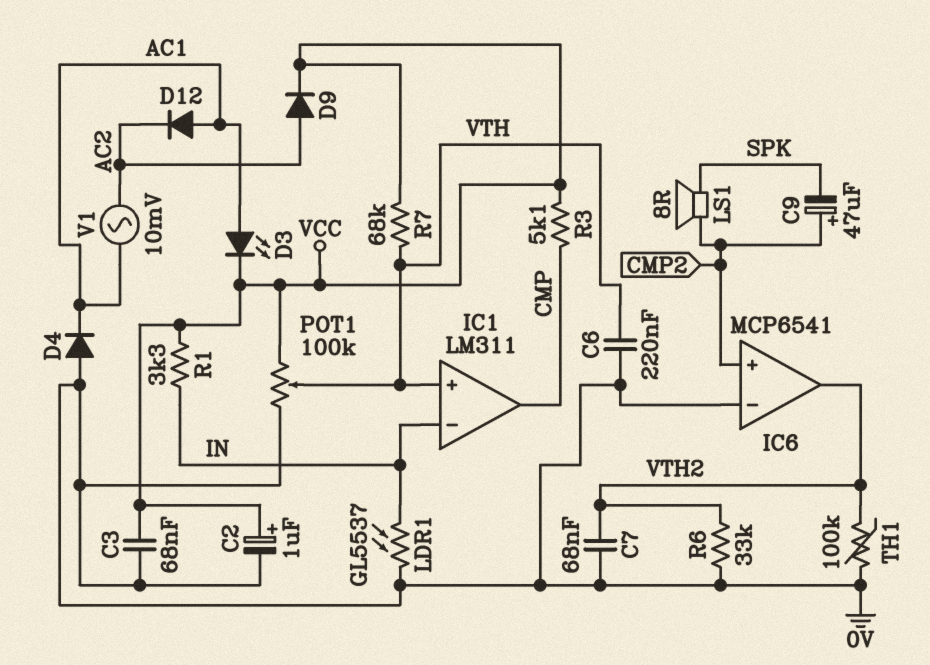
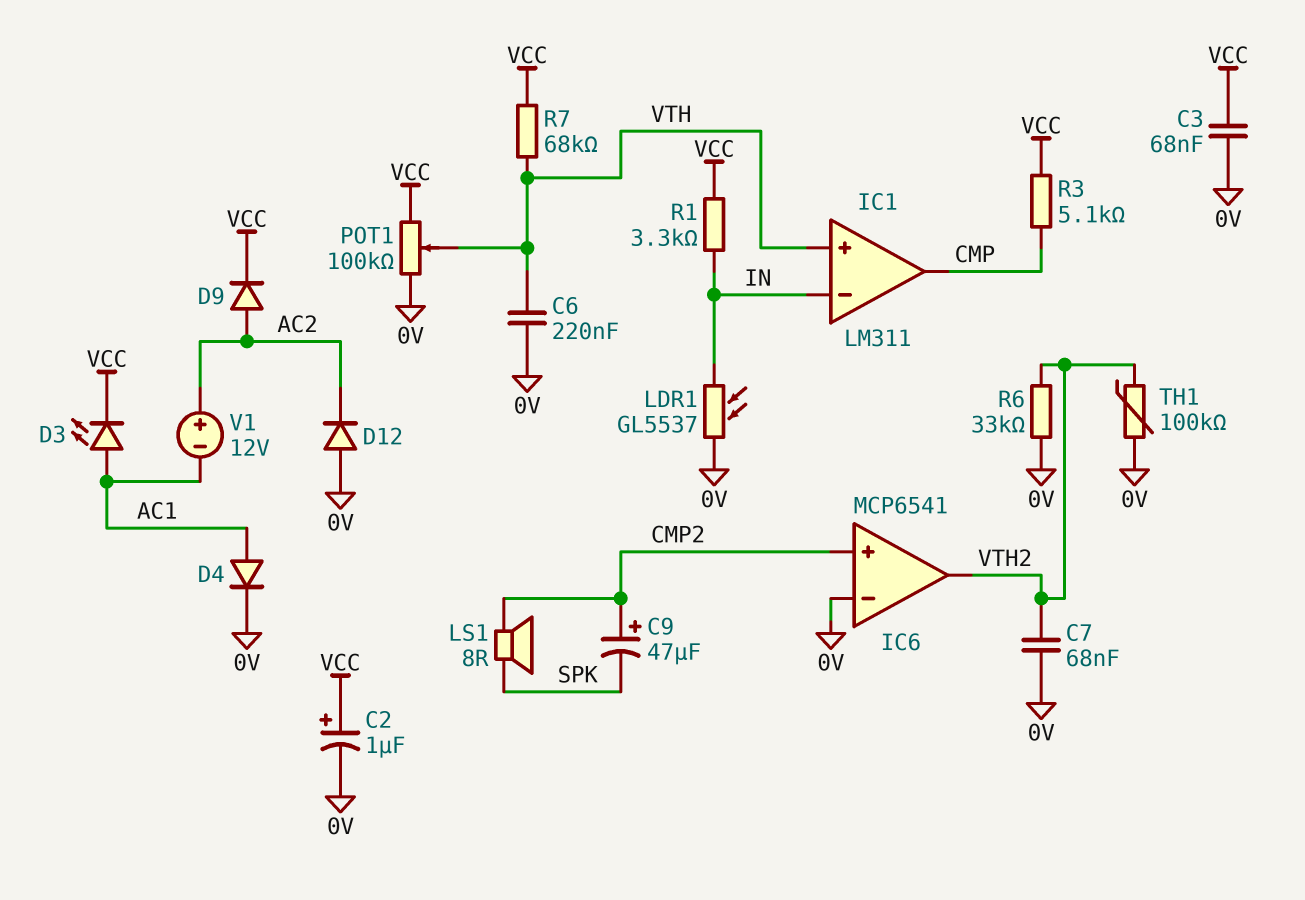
D4: diode (A 0V, K AC1) -> diode (A AC1, K 0V)
D12: diode (A AC1, K AC2) -> diode (A 0V, K AC2)
V1: AC 10mV (AC1, AC2) -> 12V (plus AC2, minus AC1)

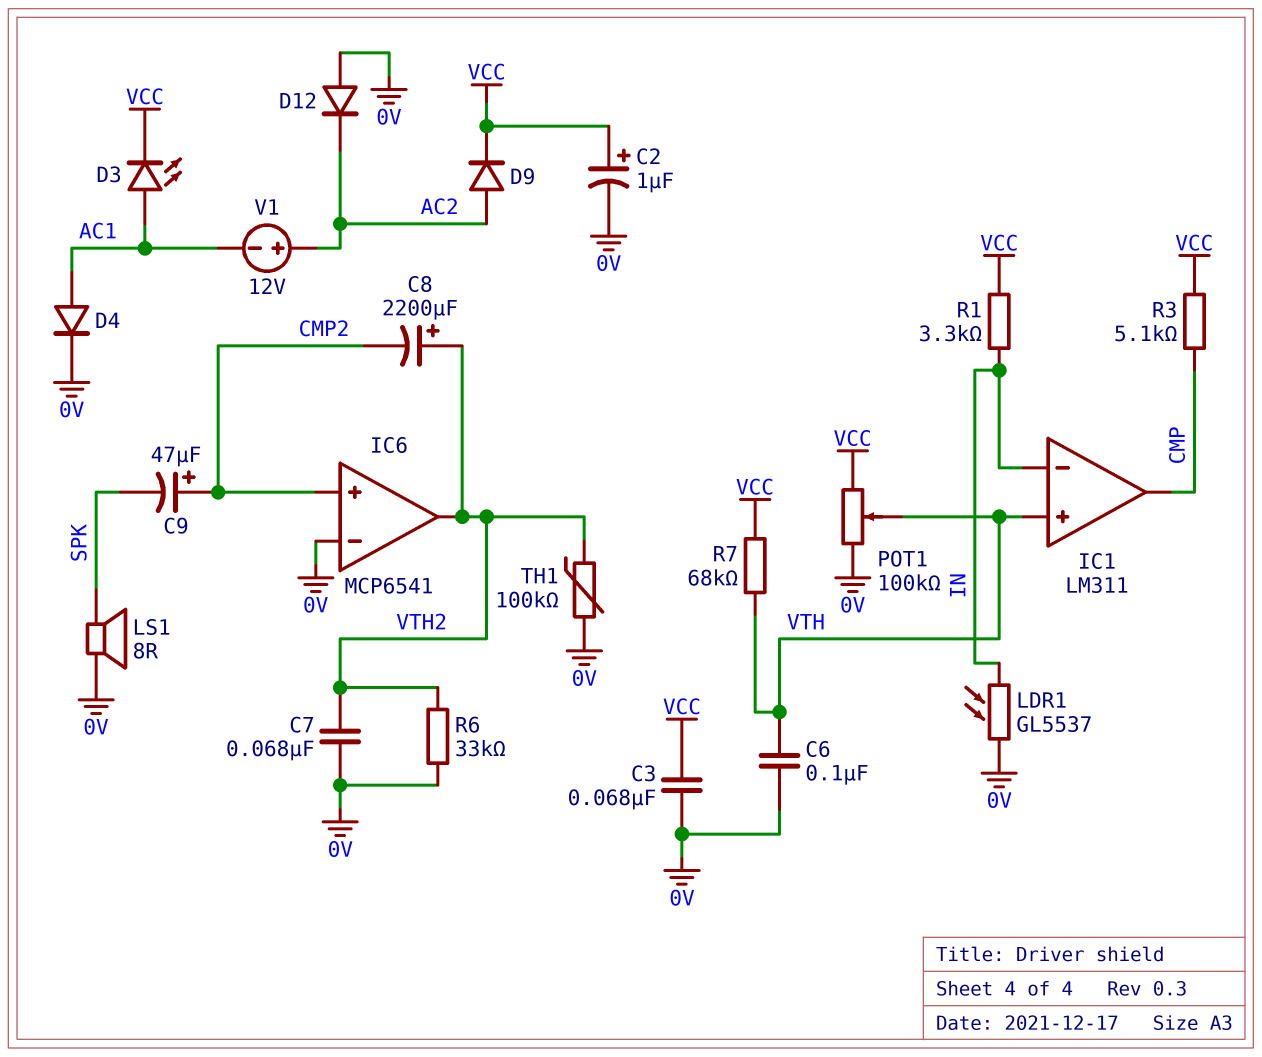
C6: 220nF (0V, VTH) -> 100nF (0V, VTH)
C8: none -> 2200uF (plus VTH2, minus CMP2)
LS1: speaker 8R (CMP2, SPK) -> speaker 8R (0V, SPK)

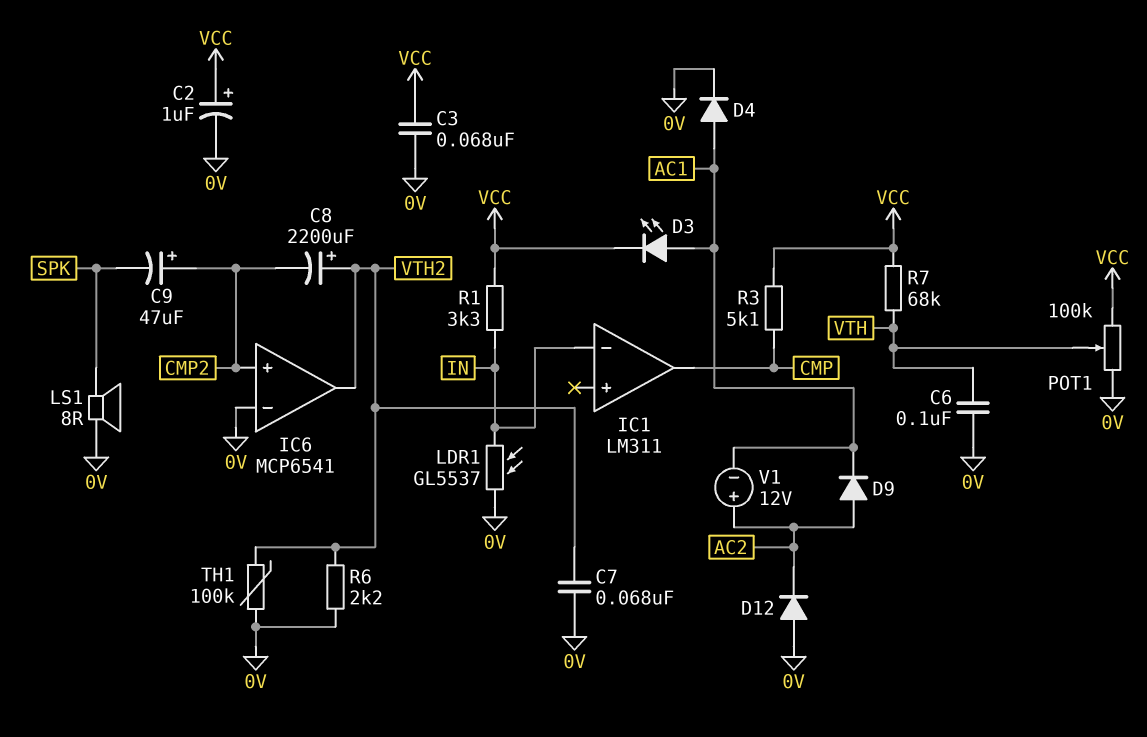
D9: diode (A AC2, K VCC) -> diode (A AC2, K AC1)
IC1 pin in+: VTH -> none
R6: 33k (0V, VTH2) -> 2.2k (0V, VTH2)

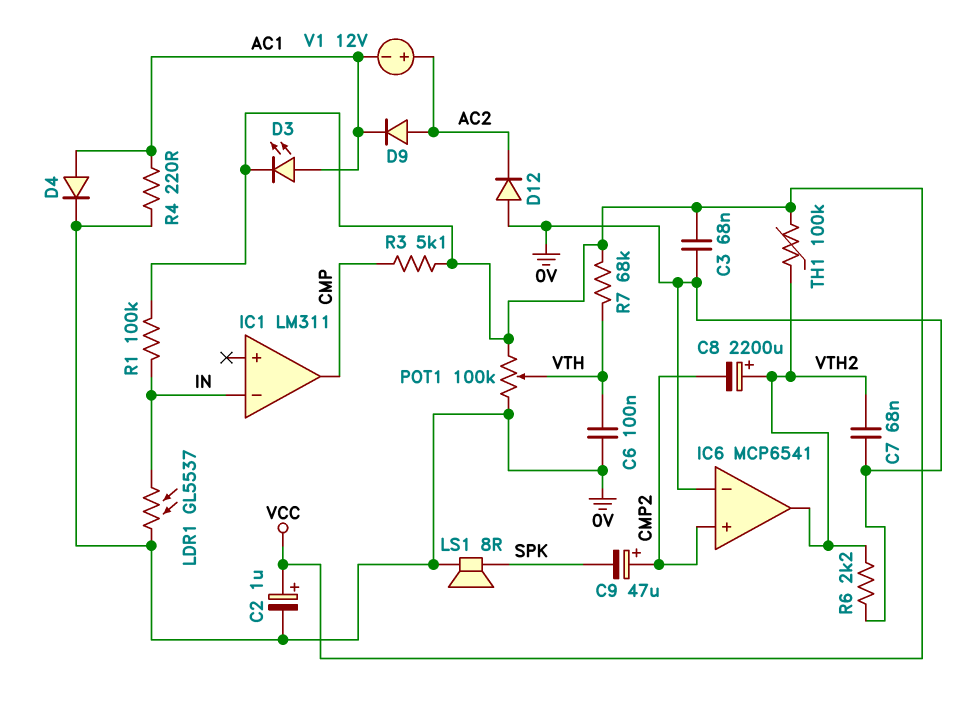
R1: 3.3k (IN, VCC) -> 100k (IN, VCC)
R4: none -> 220 (0V, AC1)
TH1: 100k (0V, VTH2) -> 100k (VCC, VTH2)

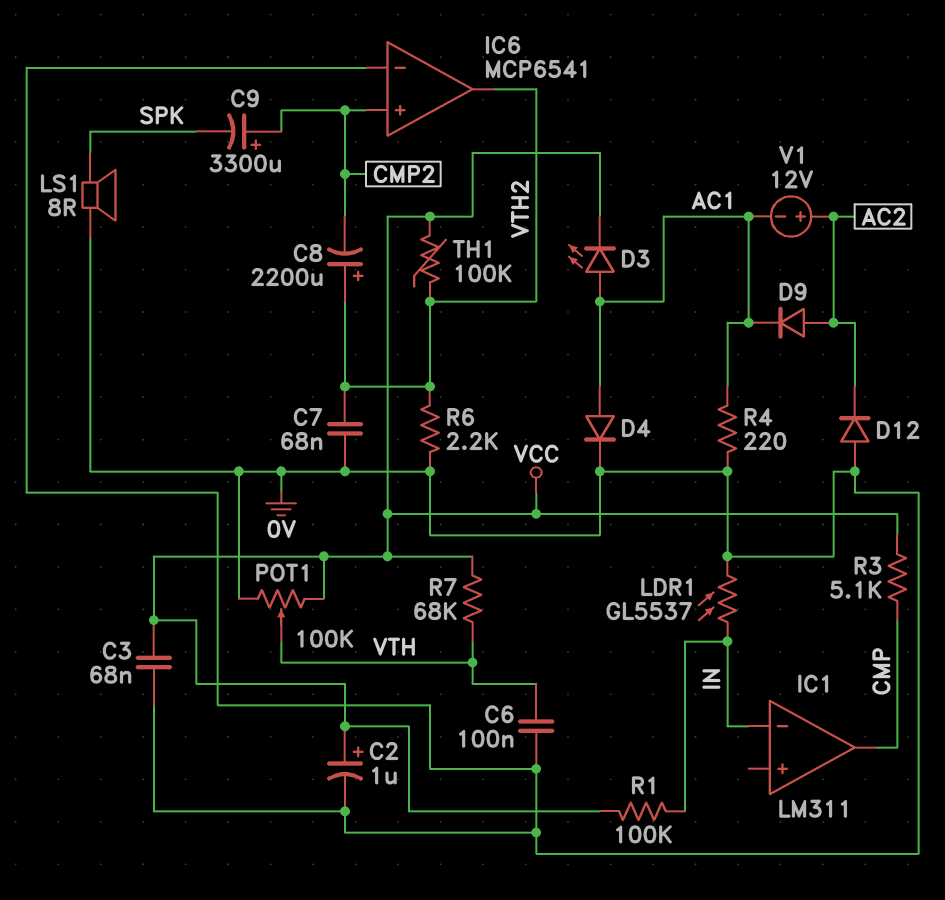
C9: 47uF (plus CMP2, minus SPK) -> 3300uF (plus CMP2, minus SPK)

